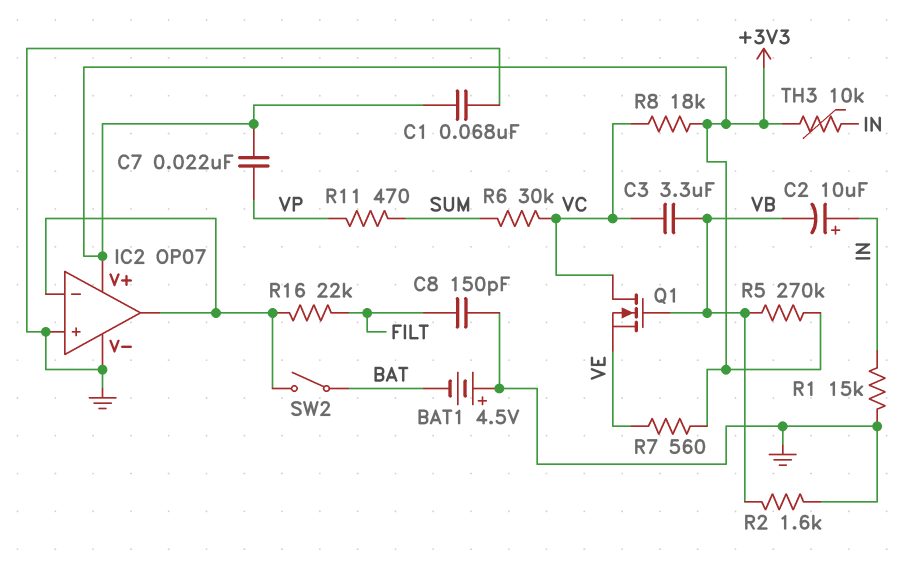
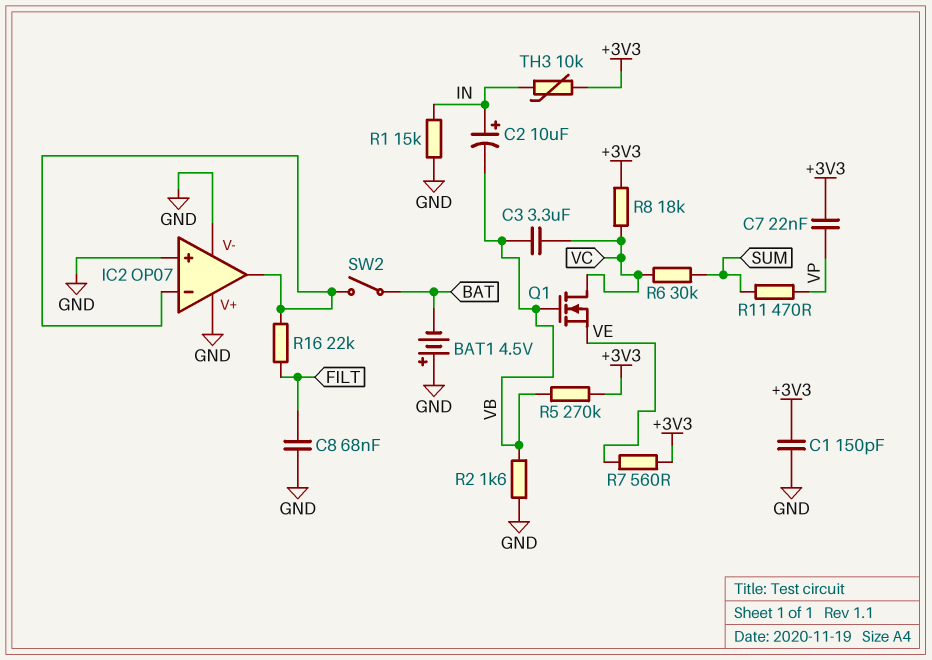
C1: 68nF (+3V3, GND) -> 150pF (+3V3, GND)
C8: 150pF (FILT, GND) -> 68nF (FILT, GND)
IC2 pin V+: +3V3 -> GND

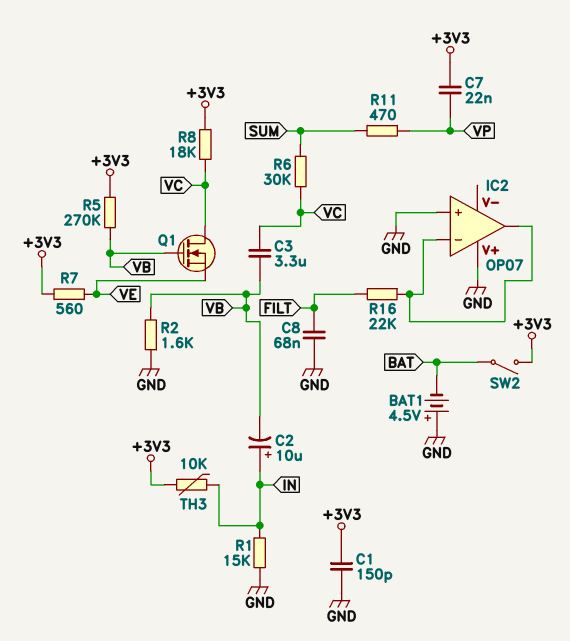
IC2 pin V-: GND -> none
SW2: switch (BAT, IC2/in-) -> switch (+3V3, BAT)

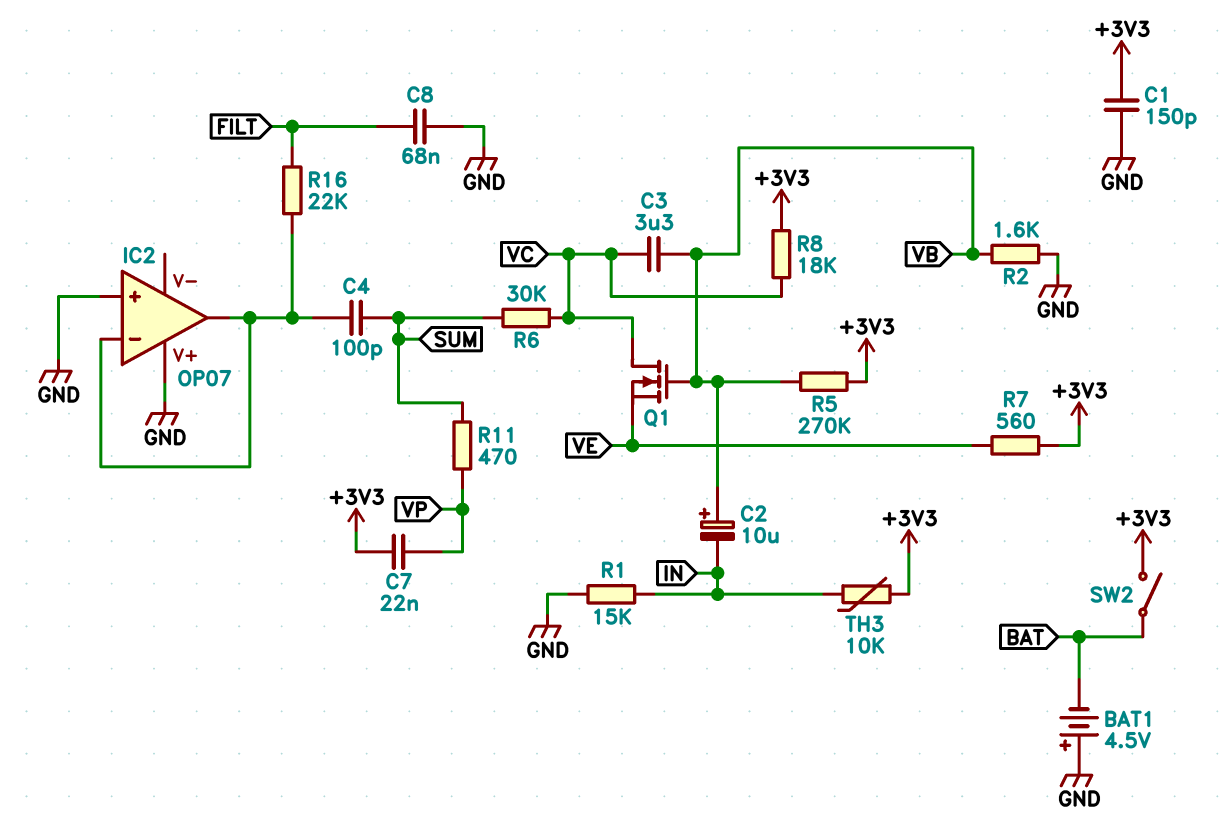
C2: 10uF (plus IN, minus VB) -> 10uF (plus VB, minus IN)
C4: none -> 100pF (IC2/in-, SUM)

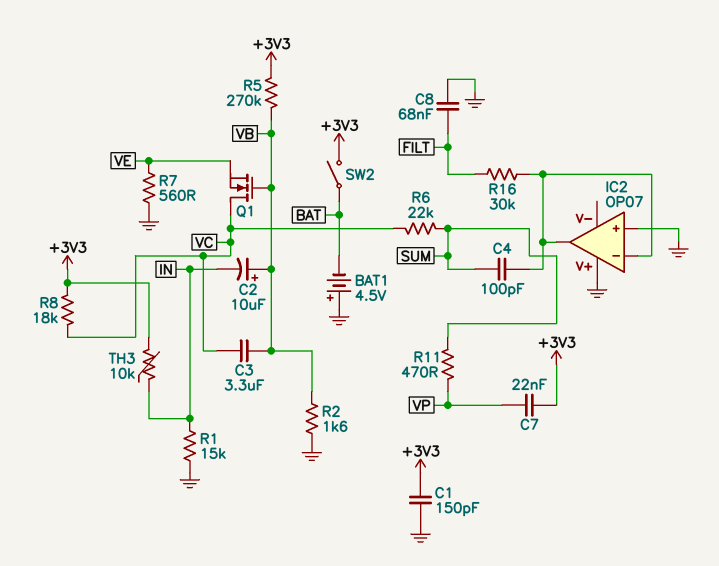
R6: 30k (SUM, VC) -> 22k (SUM, VC)
R7: 560 (+3V3, VE) -> 560 (GND, VE)
R16: 22k (FILT, IC2/in-) -> 30k (FILT, IC2/in-)

